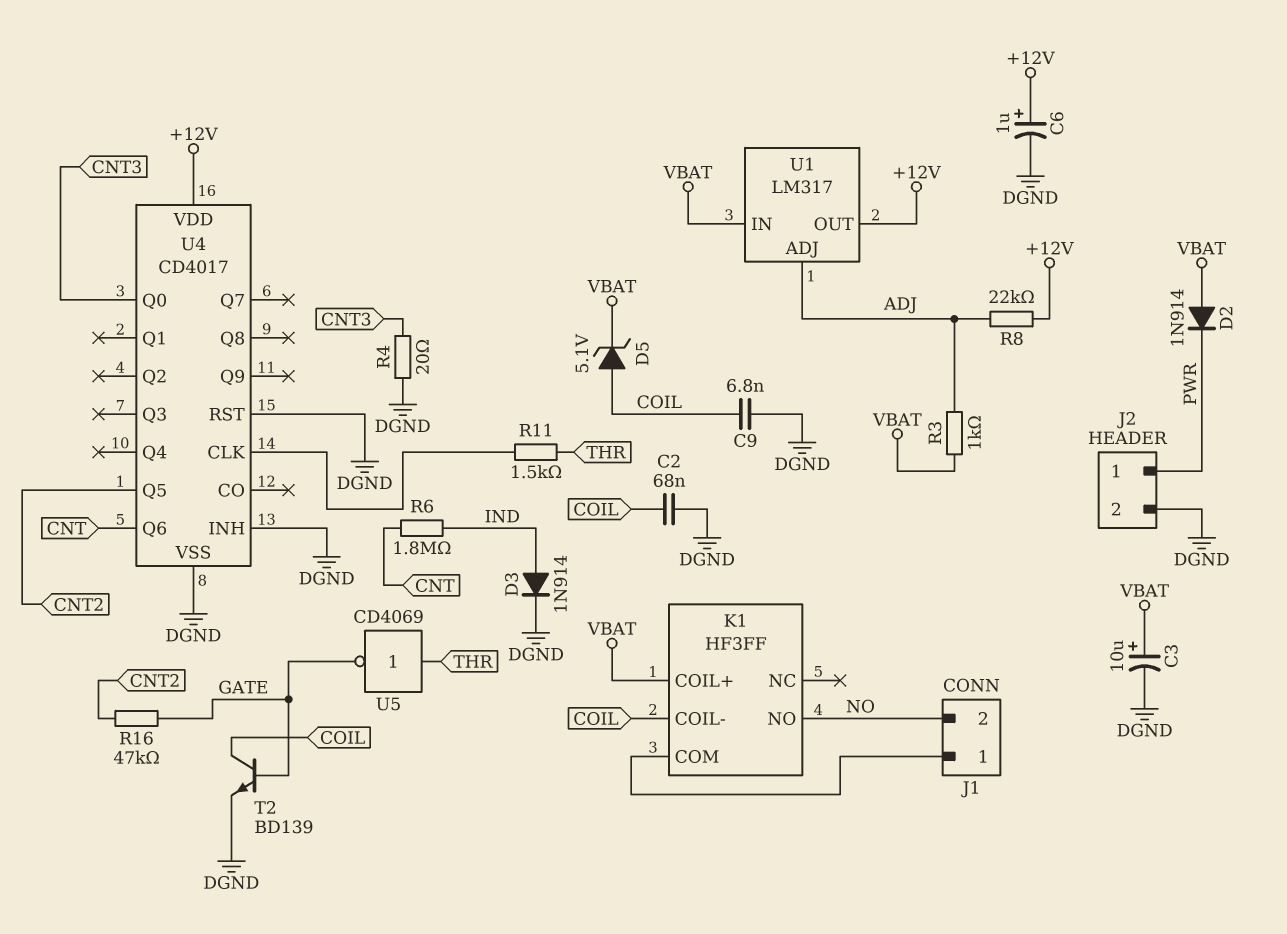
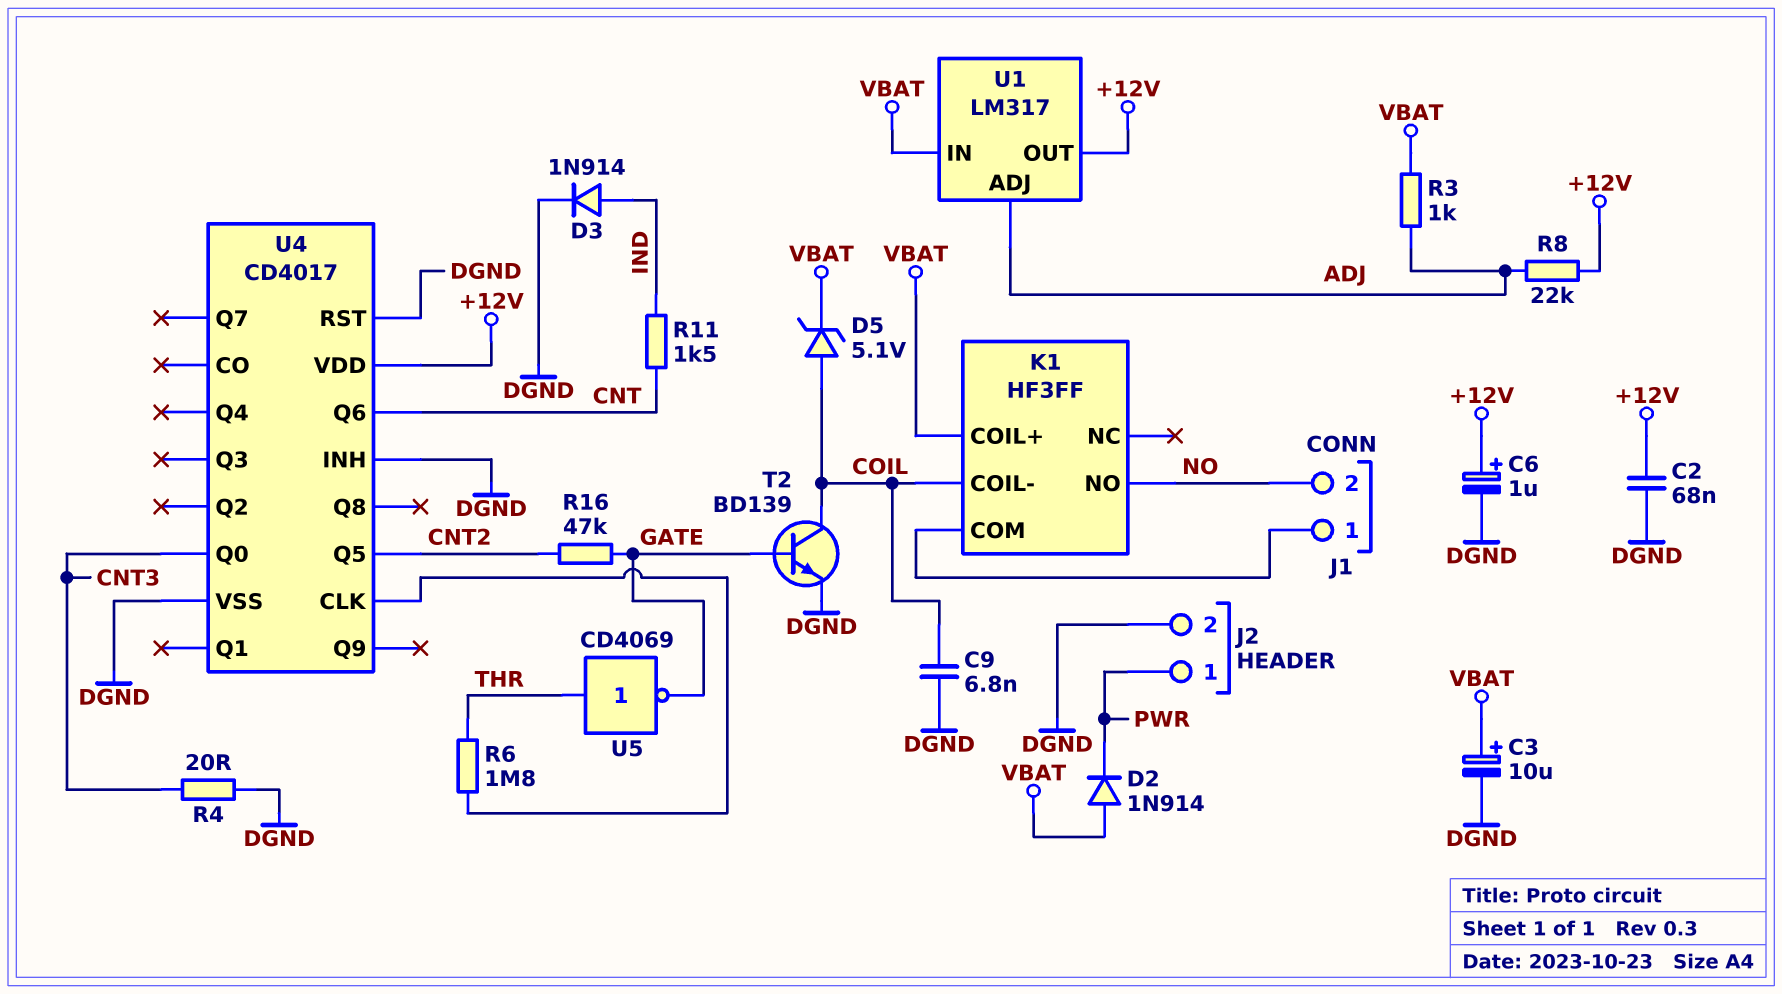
C2: 68nF (COIL, DGND) -> 68nF (+12V, DGND)
R6: 1.8M (CNT, IND) -> 1.8M (THR, U4/CLK)
R11: 1.5k (THR, U4/CLK) -> 1.5k (CNT, IND)

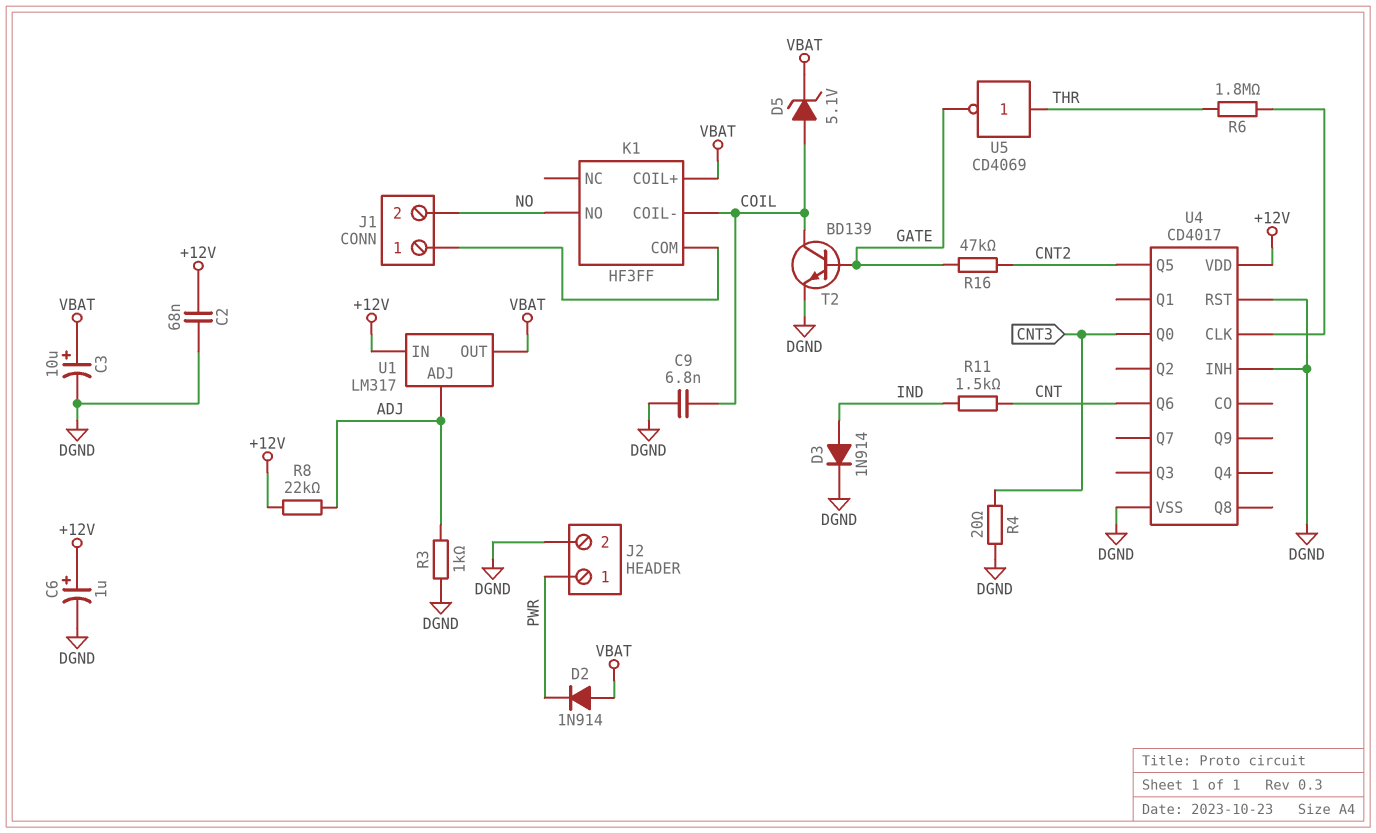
R3: 1k (ADJ, VBAT) -> 1k (ADJ, DGND)
U1 pin IN: VBAT -> +12V
U1 pin OUT: +12V -> VBAT

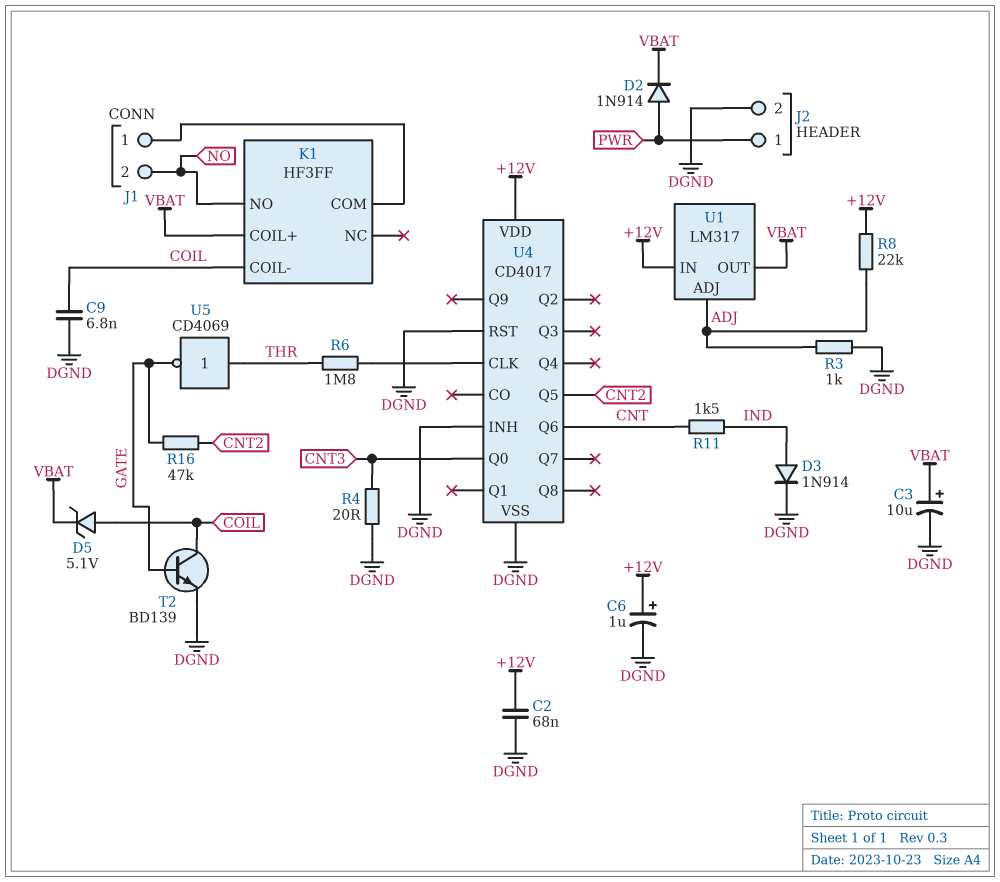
D2: diode 1N914 (A VBAT, K PWR) -> diode 1N914 (A PWR, K VBAT)

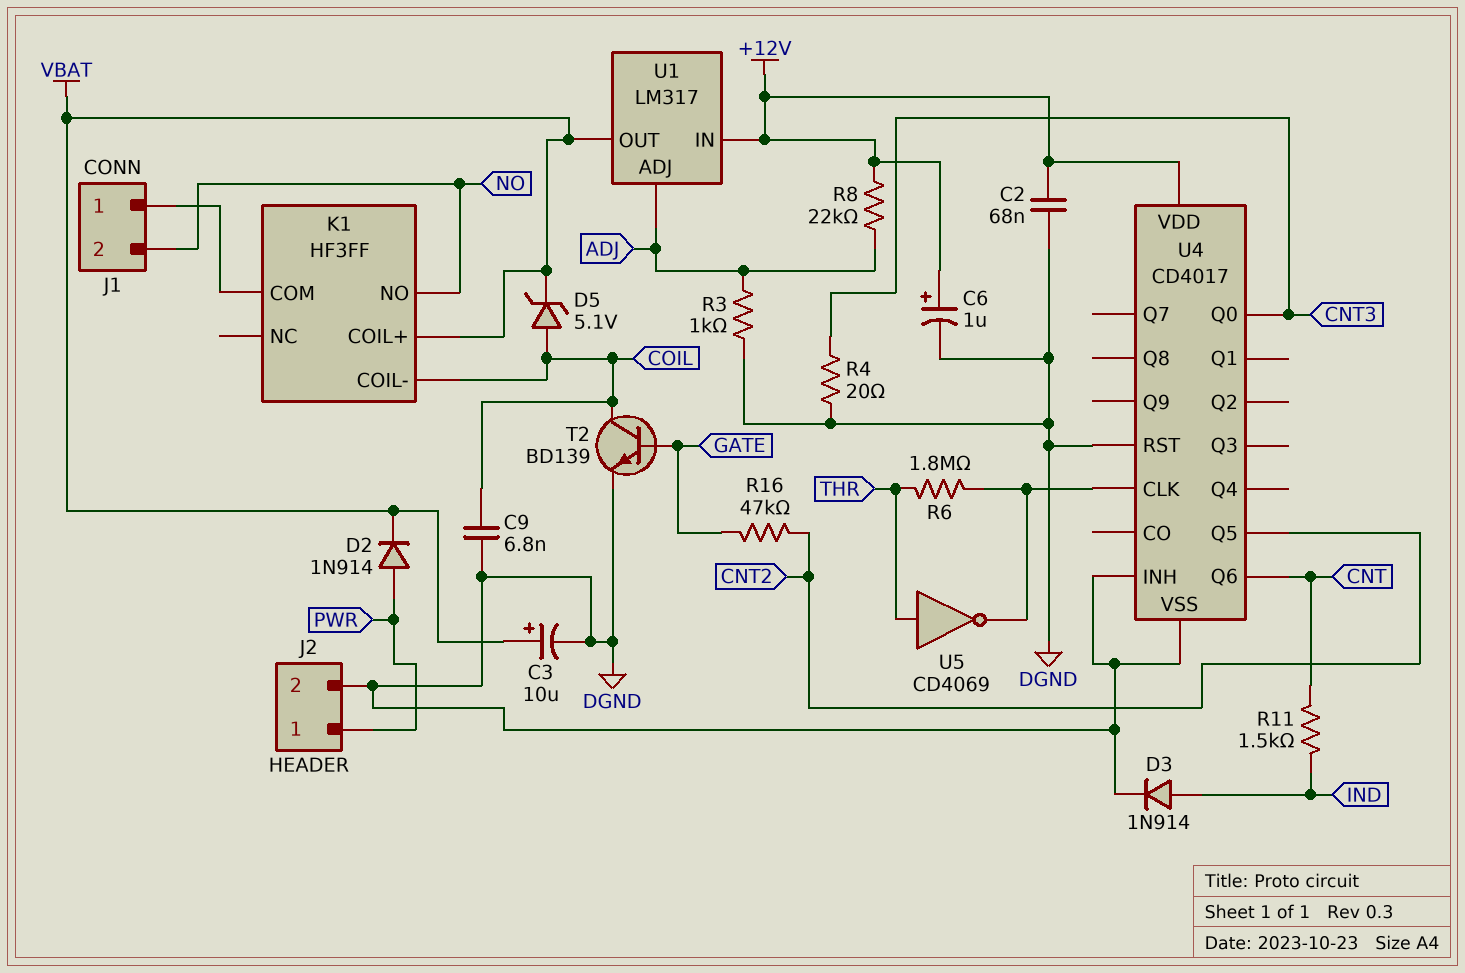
U5: NOT CD4069 (in THR, out GATE) -> NOT CD4069 (in THR, out U4/CLK)

